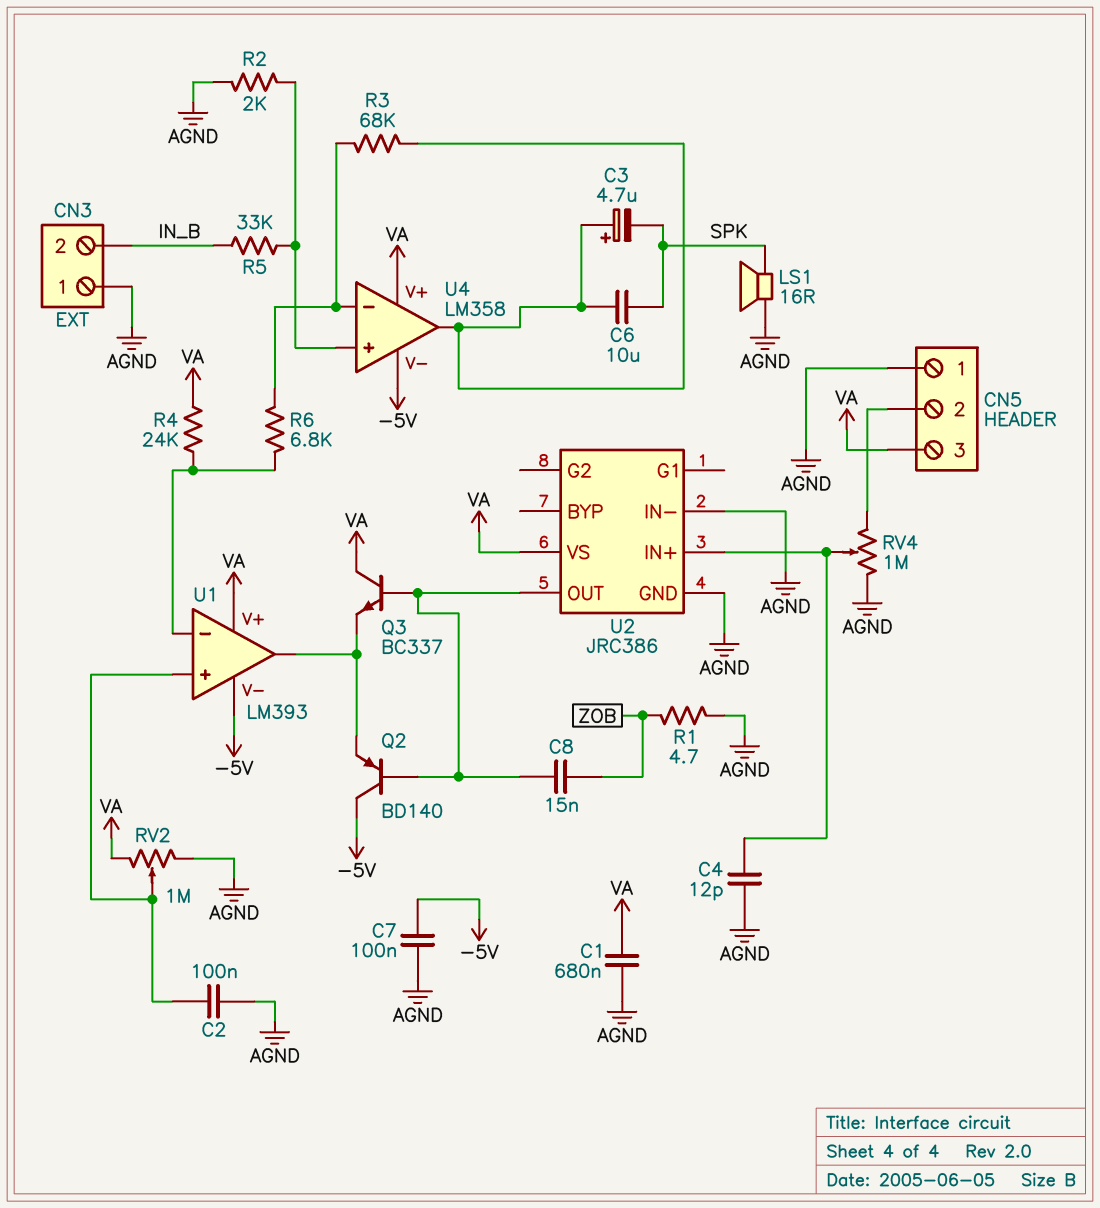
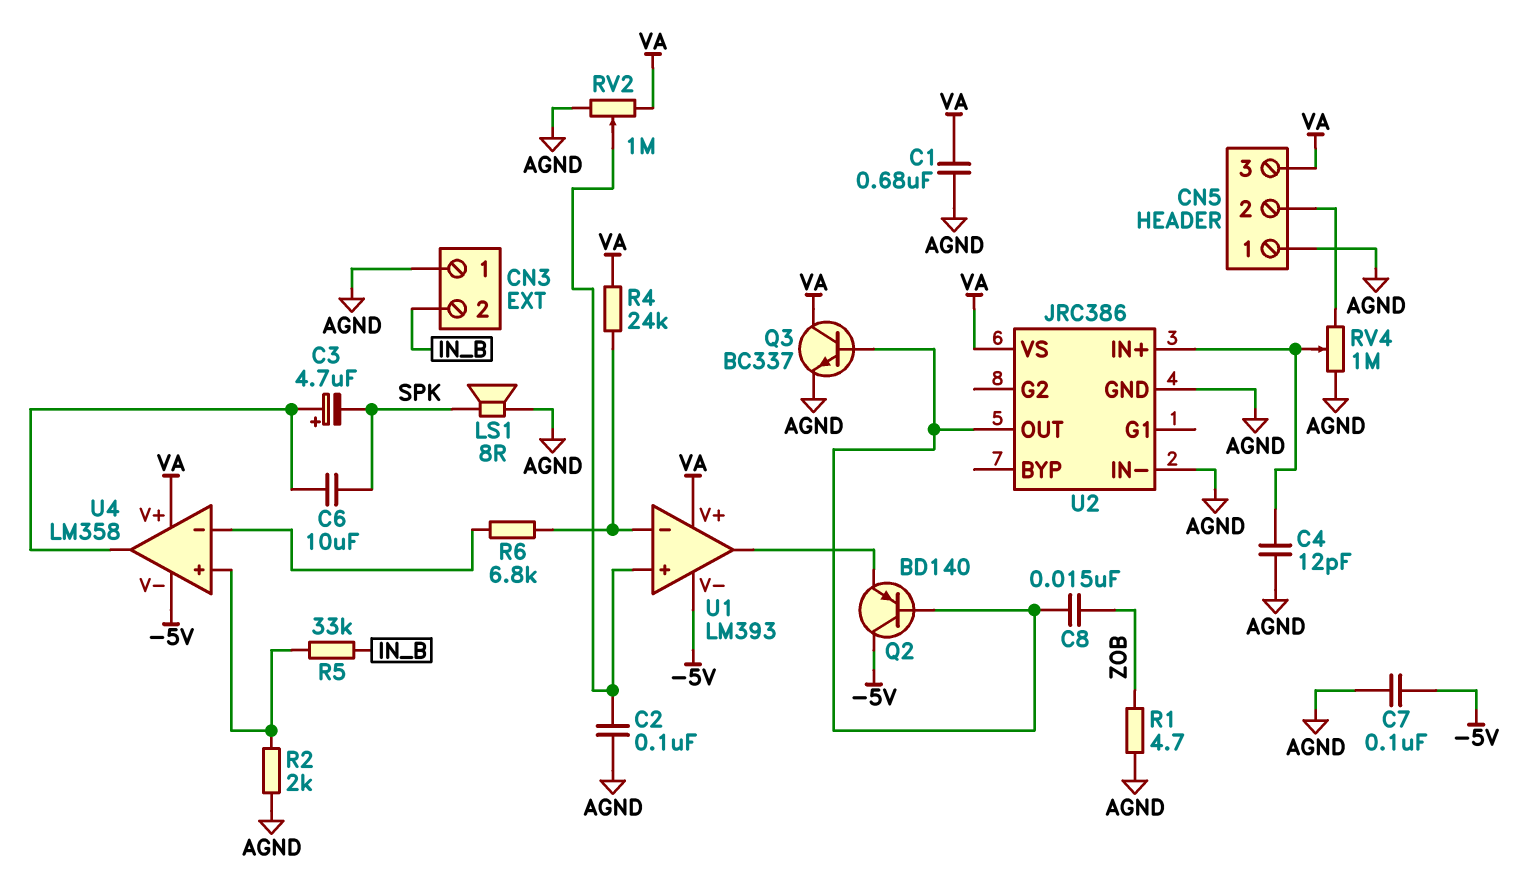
LS1: speaker 16R (AGND, SPK) -> speaker 8R (AGND, SPK)
Q3: NPN BC337 (B U2/OUT, C VA, E U1/out) -> NPN BC337 (B U2/OUT, C VA, E AGND)
R3: 68k (U4/in-, U4/out) -> none

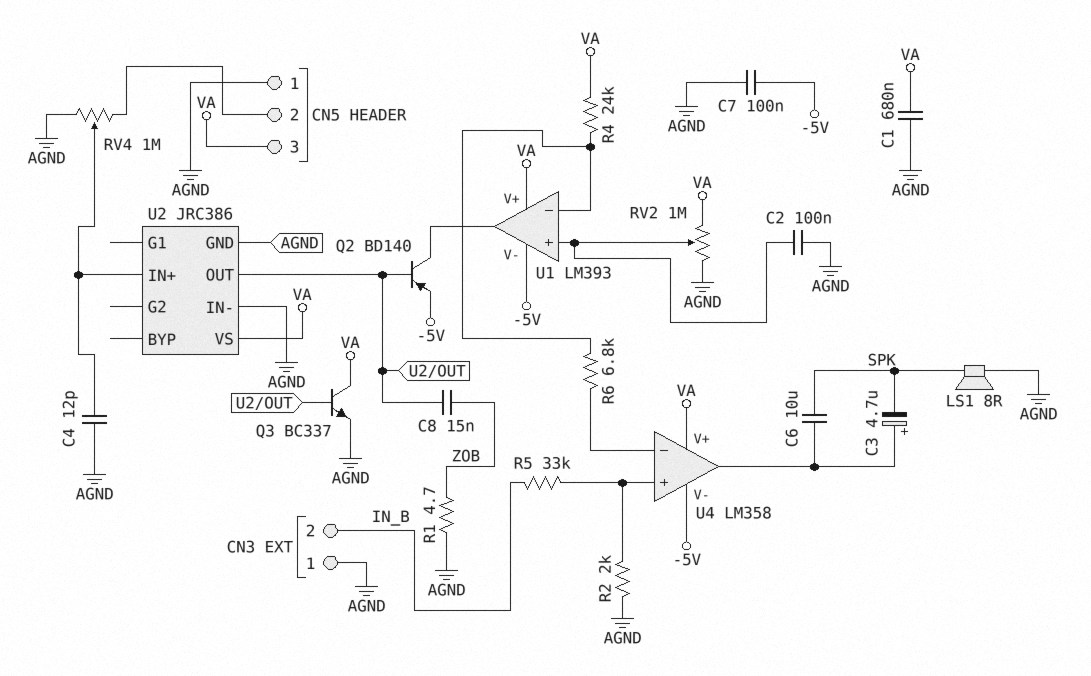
Q2: PNP BD140 (B U2/OUT, C -5V, E U1/out) -> PNP BD140 (B U2/OUT, C U1/out, E -5V)

